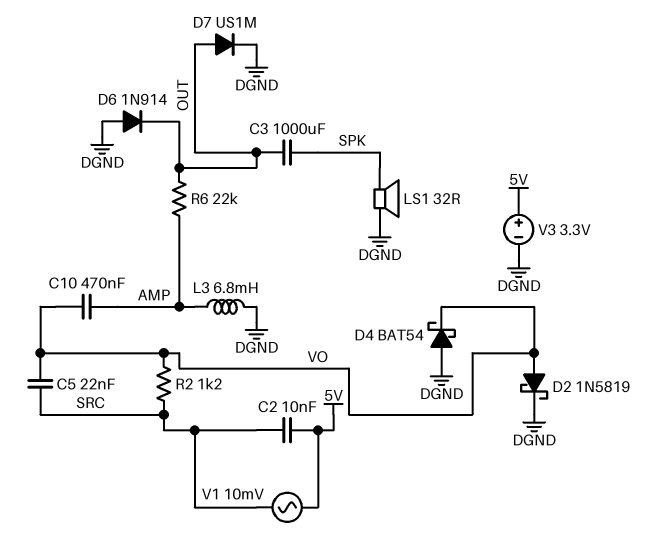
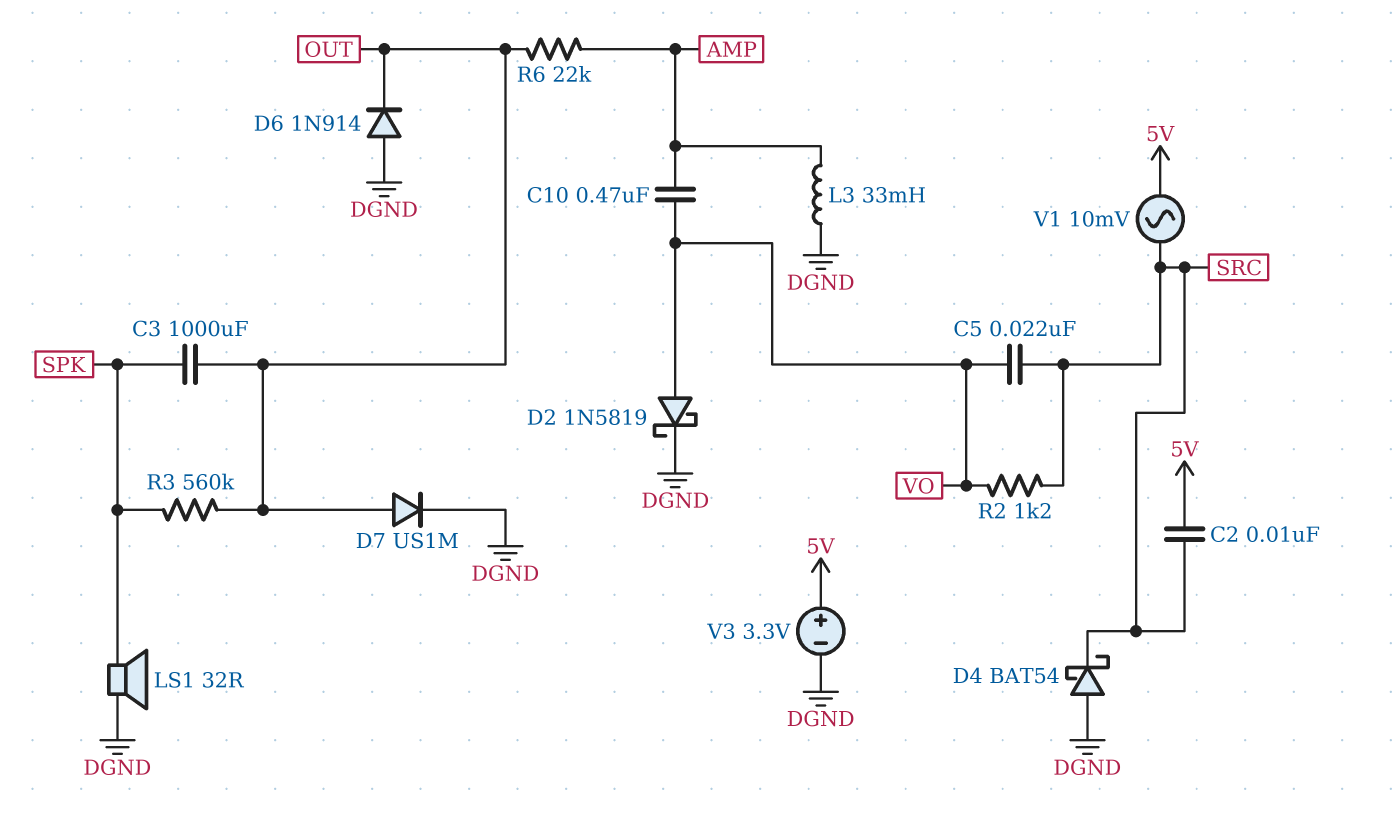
D4: schottky BAT54 (A DGND, K VO) -> schottky BAT54 (A DGND, K SRC)
L3: 6.8mH (AMP, DGND) -> 33mH (AMP, DGND)
R3: none -> 560k (OUT, SPK)

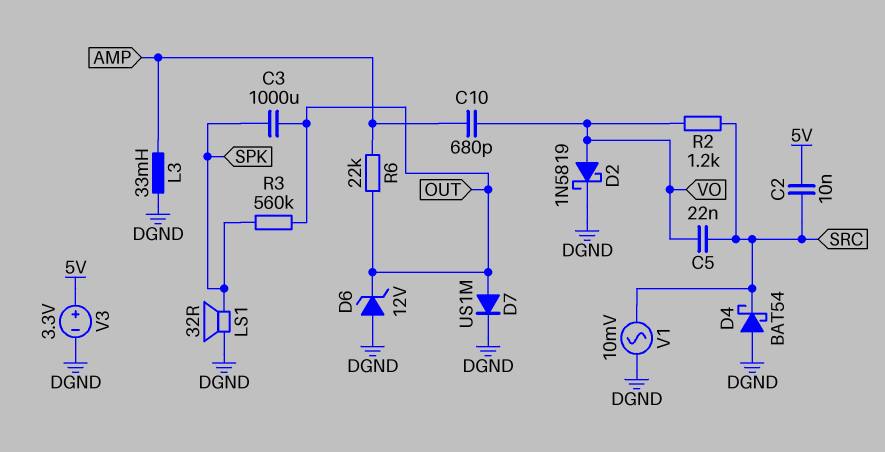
C10: 470nF (AMP, VO) -> 680pF (AMP, VO)
D6: diode 1N914 (A DGND, K OUT) -> zener 12V (A DGND, K OUT)
V1: AC 10mV (5V, SRC) -> AC 10mV (DGND, SRC)

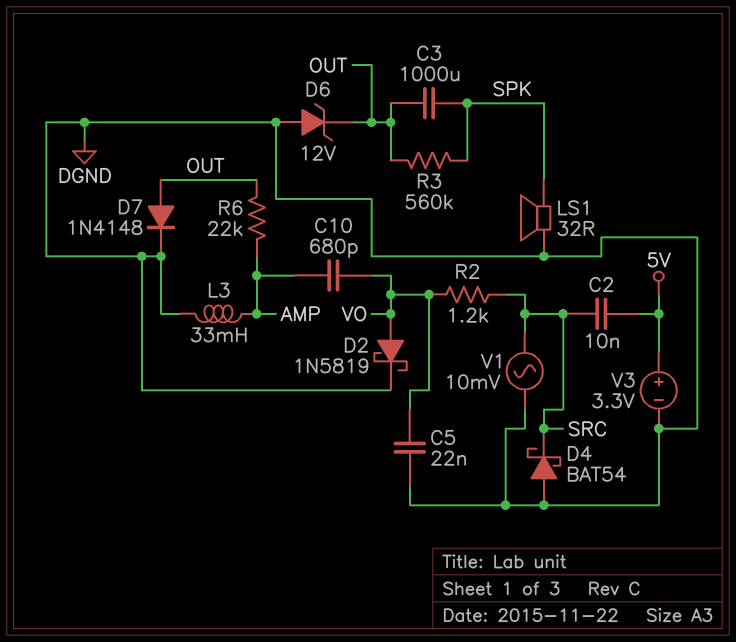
C5: 22nF (SRC, VO) -> 22nF (DGND, VO)
D7: diode US1M (A OUT, K DGND) -> diode 1N4148 (A OUT, K DGND)

